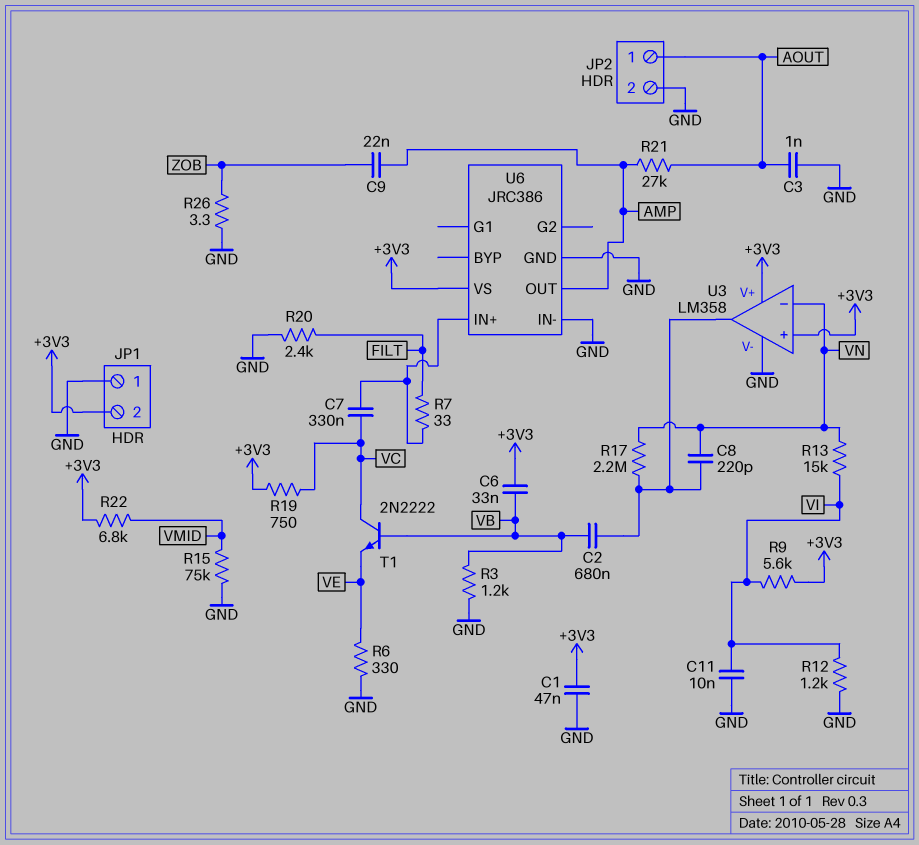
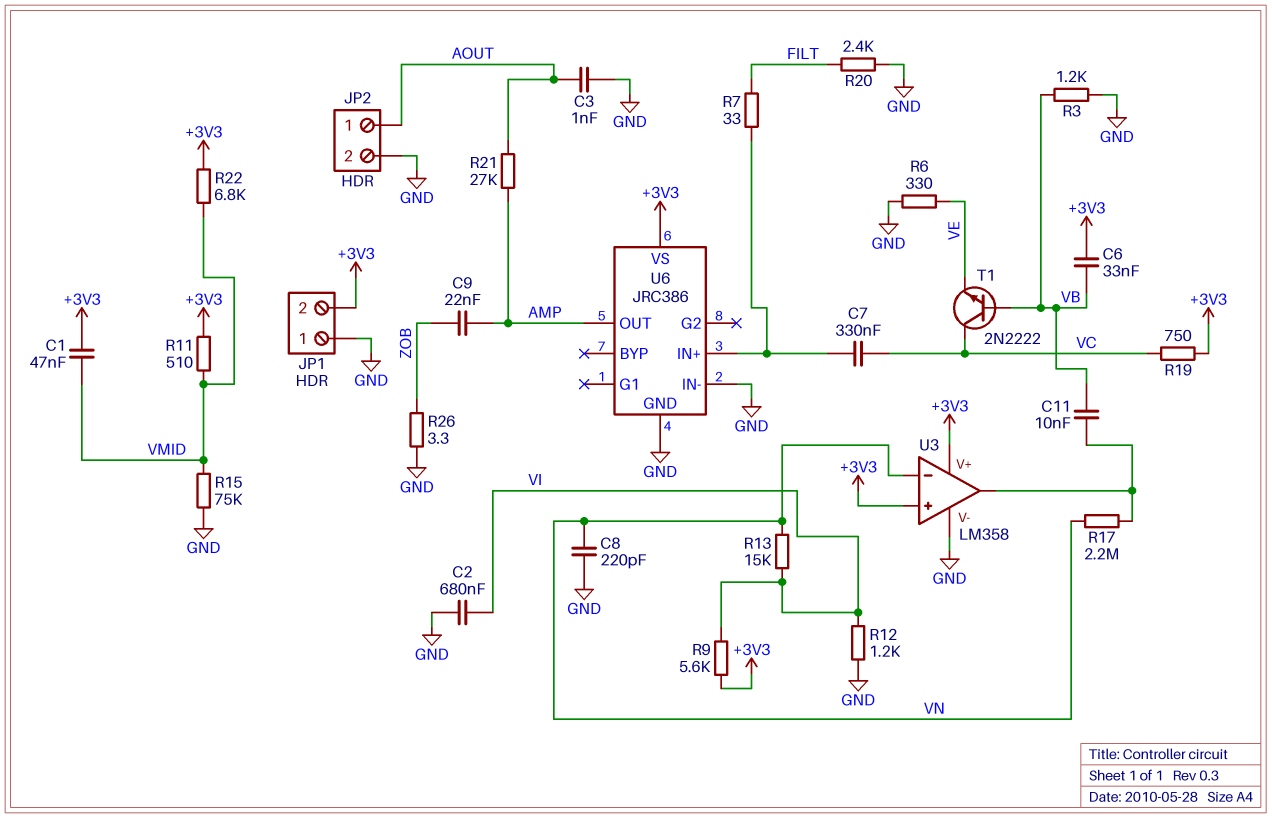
C1: 47nF (+3V3, GND) -> 47nF (+3V3, VMID)
C2: 680nF (U3/out, VB) -> 680nF (GND, VI)
C8: 220pF (U3/out, VN) -> 220pF (GND, VN)
C11: 10nF (GND, VI) -> 10nF (U3/out, VB)
R11: none -> 510 (+3V3, VMID)

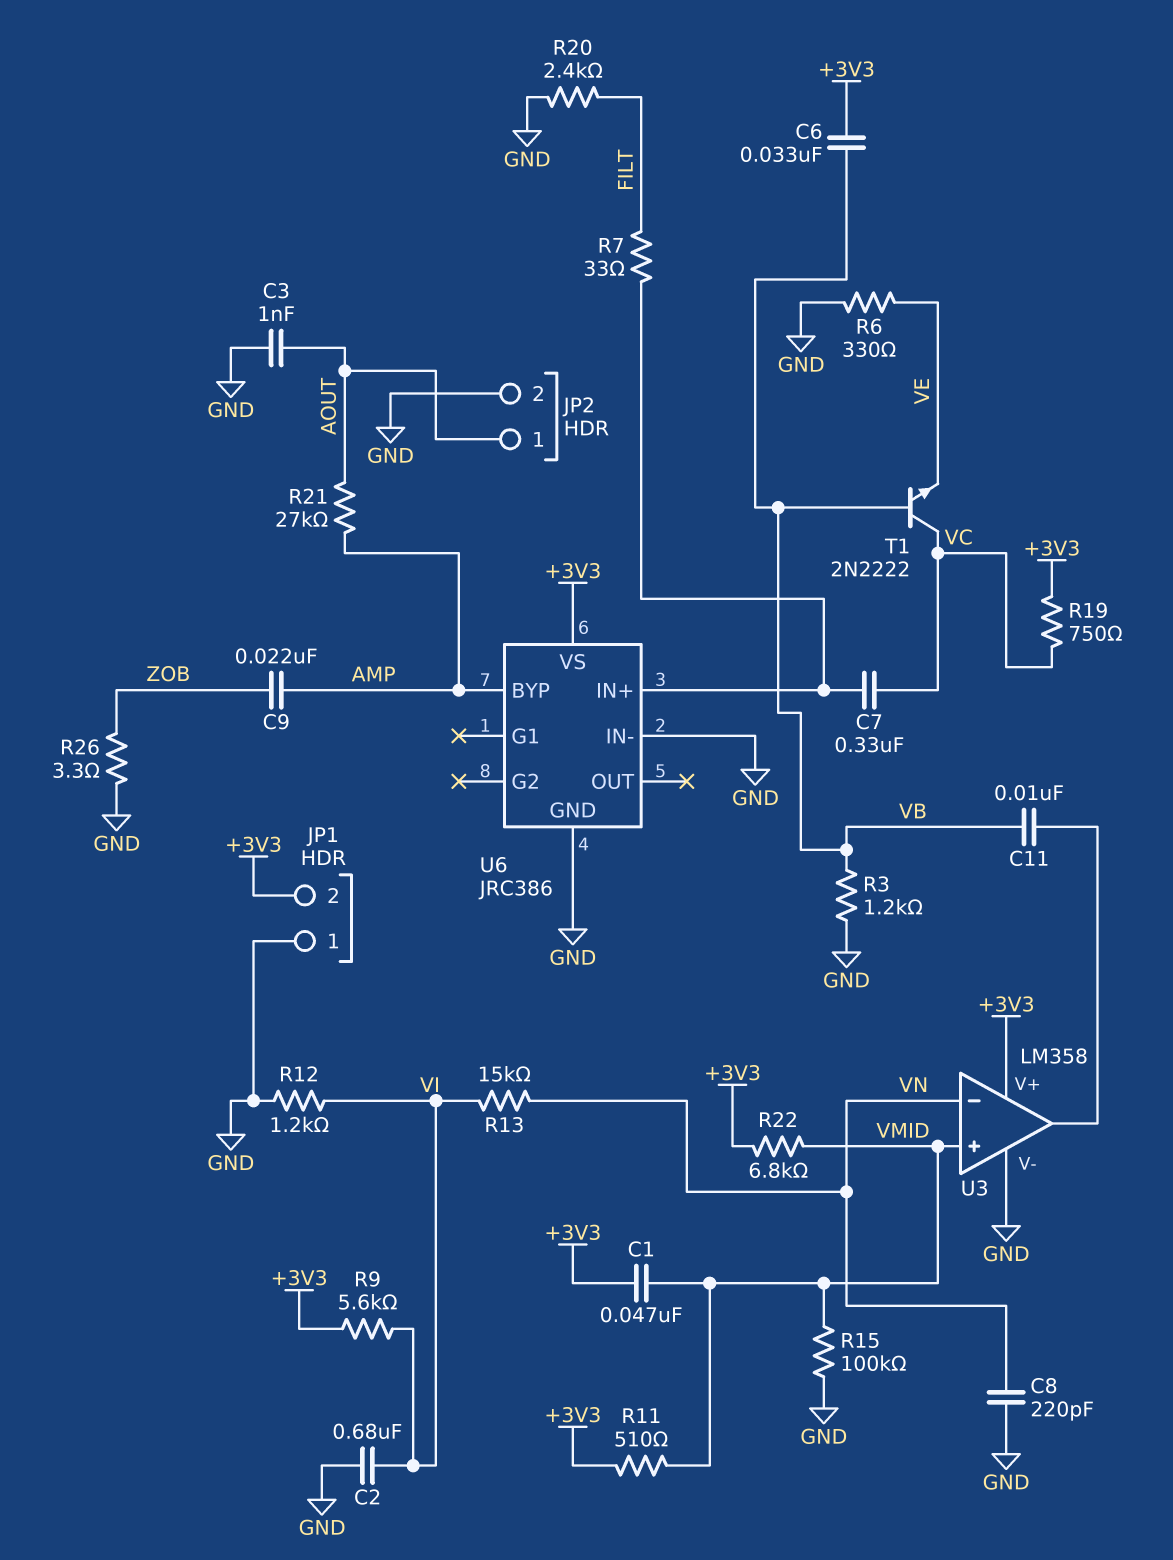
R15: 75k (GND, VMID) -> 100k (GND, VMID)
R17: 2.2M (U3/out, VN) -> none
U3 pin in+: +3V3 -> VMID
U6 pin BYP: none -> AMP
U6 pin OUT: AMP -> none

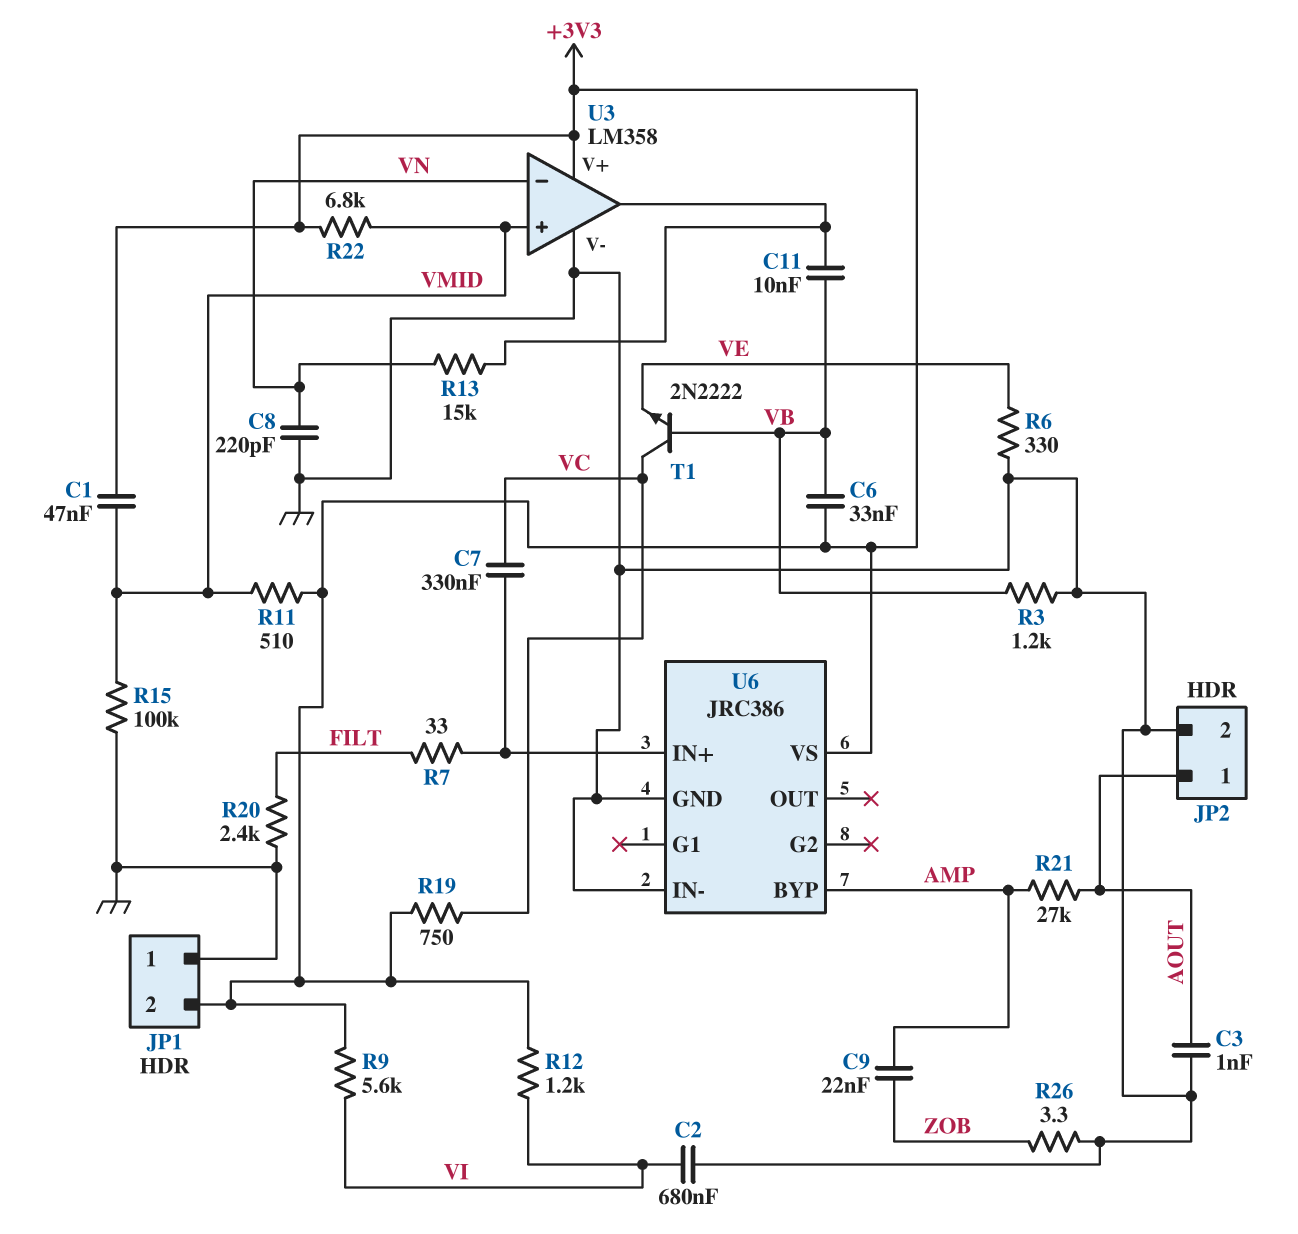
R12: 1.2k (GND, VI) -> 1.2k (+3V3, VI)
R13: 15k (VI, VN) -> 15k (U3/out, VN)

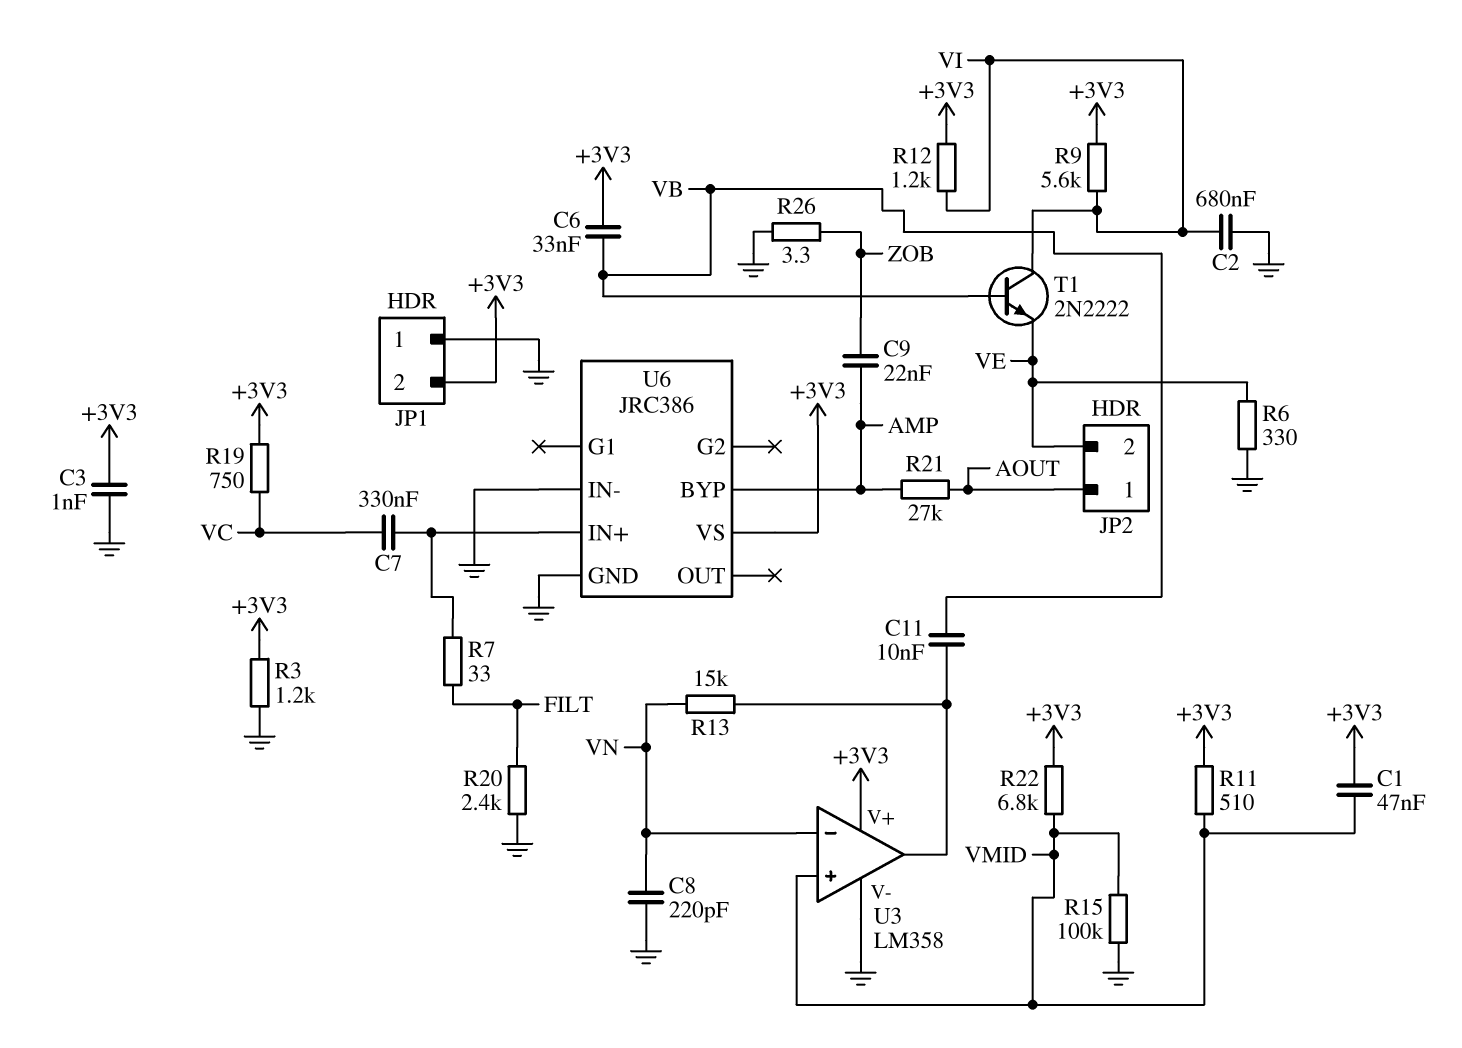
C3: 1nF (AOUT, GND) -> 1nF (+3V3, GND)
JP2 pin 2: GND -> VE
R3: 1.2k (GND, VB) -> 1.2k (+3V3, GND)
T1: NPN 2N2222 (B VB, C VC, E VE) -> NPN 2N2222 (B VB, C VI, E VE)

